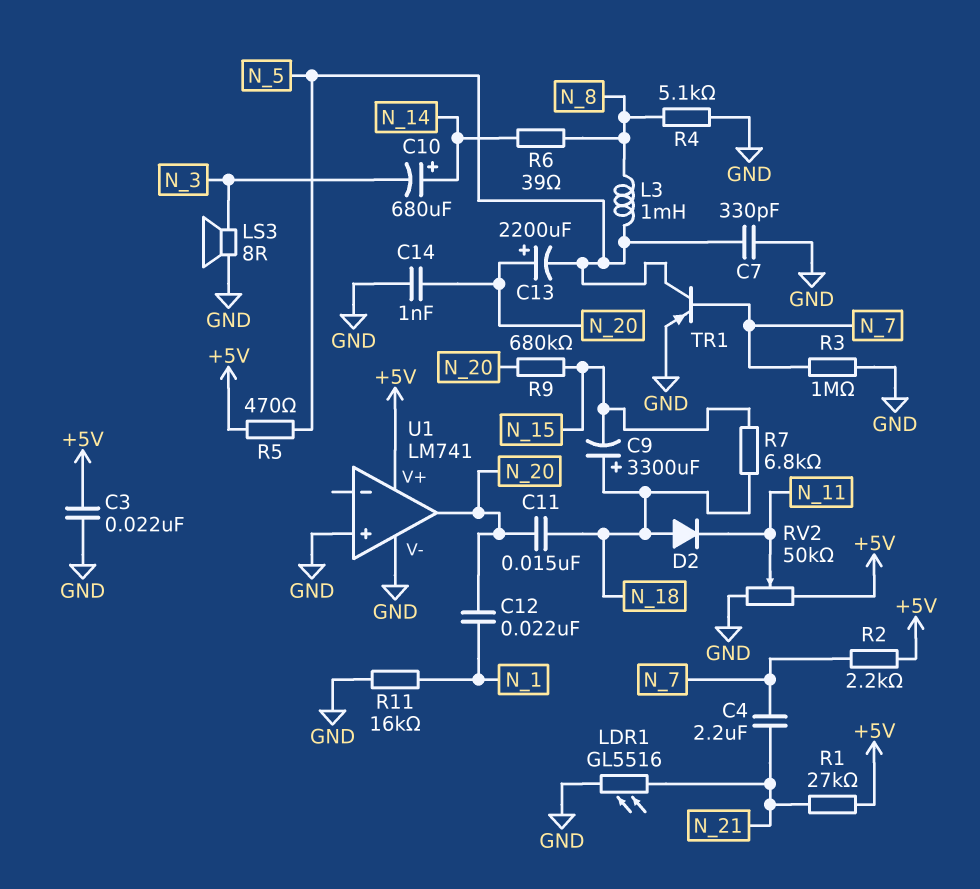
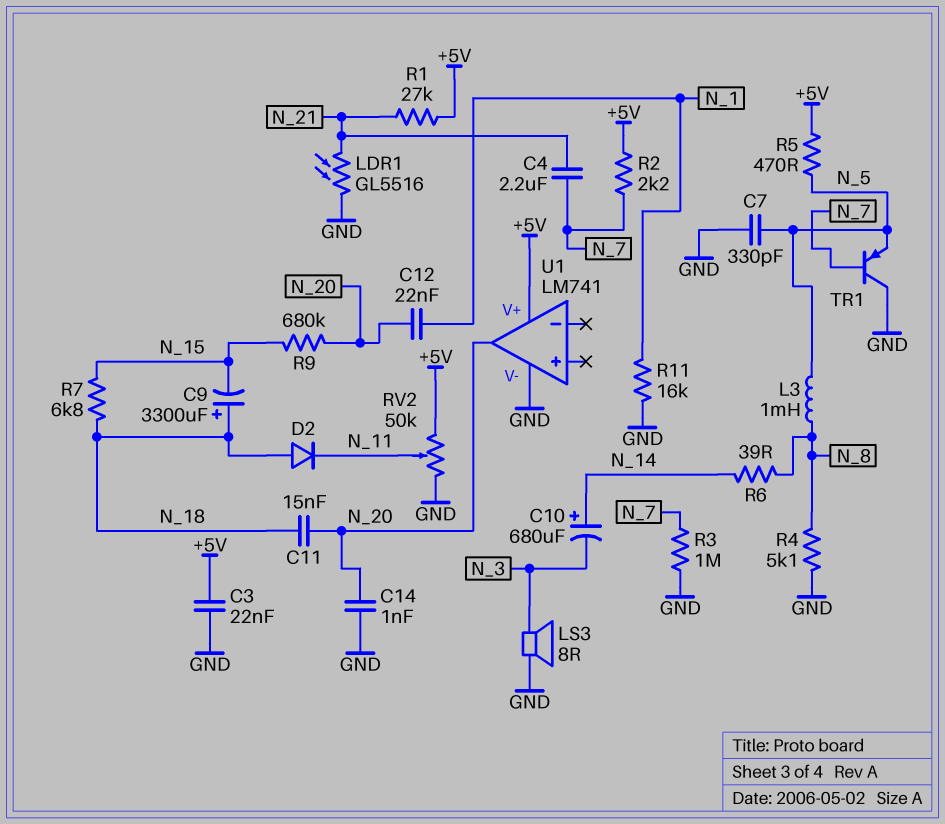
C13: 2200uF (plus N_20, minus N_5) -> none
TR1: PNP (B N_7, C N_5, E GND) -> PNP (B N_7, C GND, E N_5)
U1 pin in+: GND -> none

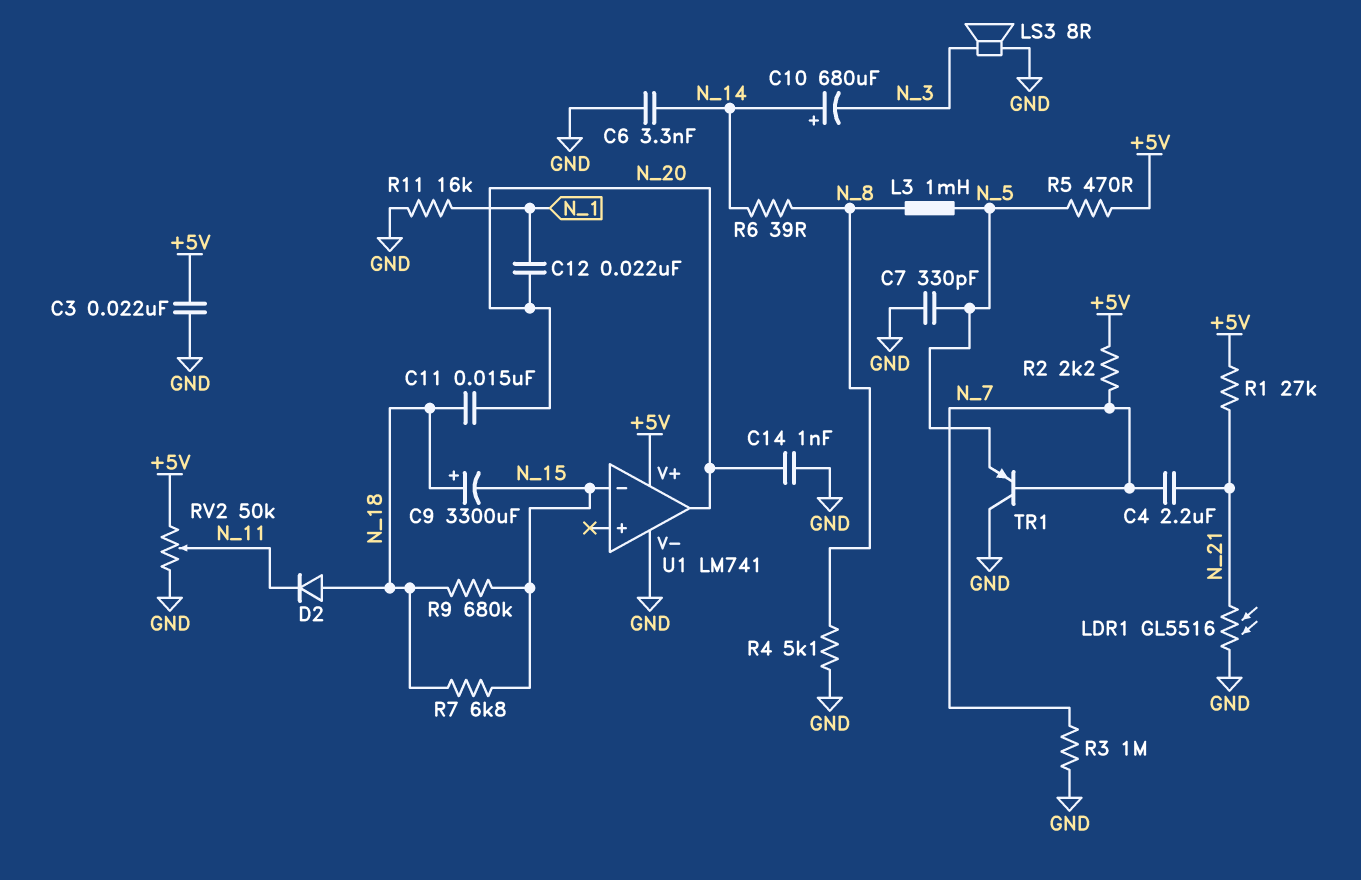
C6: none -> 3.3nF (GND, N_14)
R9: 680k (N_15, N_20) -> 680k (N_15, N_18)
U1 pin in-: none -> N_15

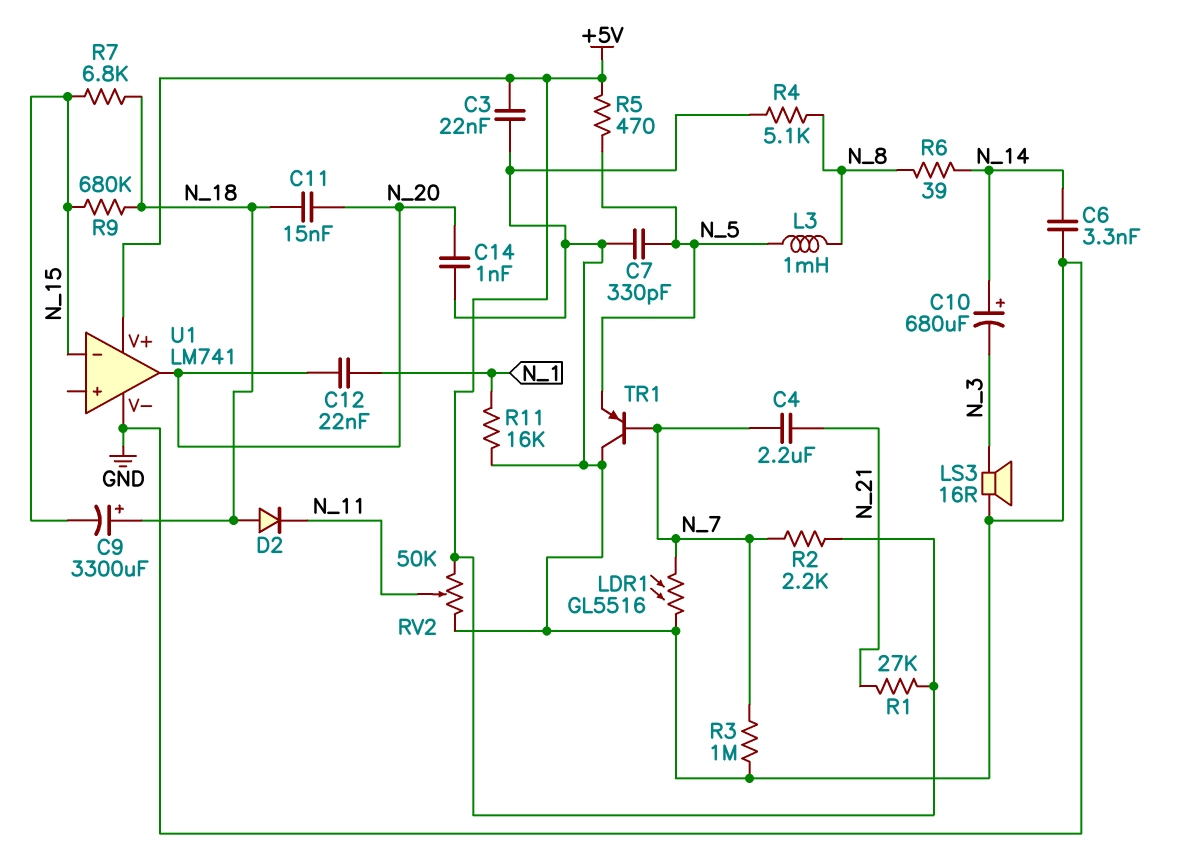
LDR1: GL5516 (GND, N_21) -> GL5516 (GND, N_7)
LS3: speaker 8R (GND, N_3) -> speaker 16R (GND, N_3)

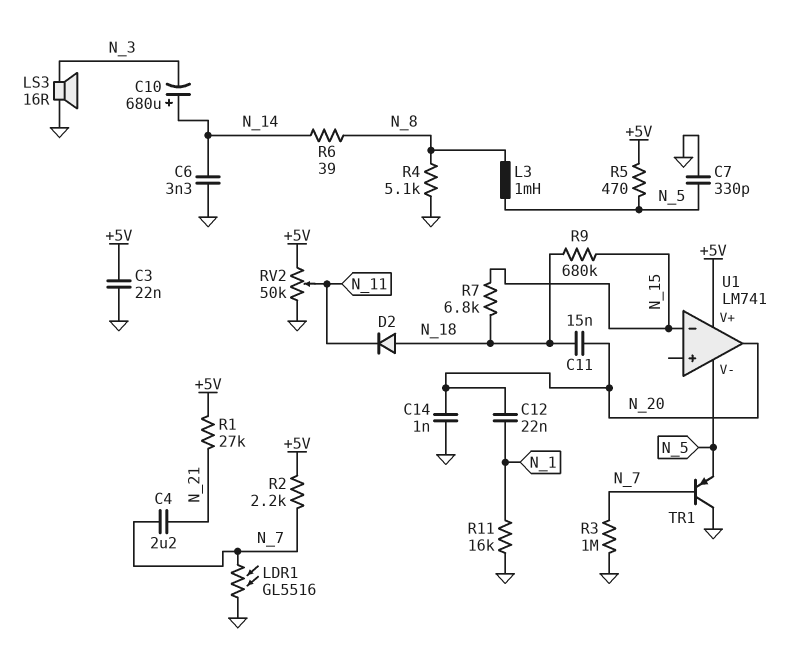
C9: 3300uF (plus N_18, minus N_15) -> none
U1 pin V-: GND -> N_5

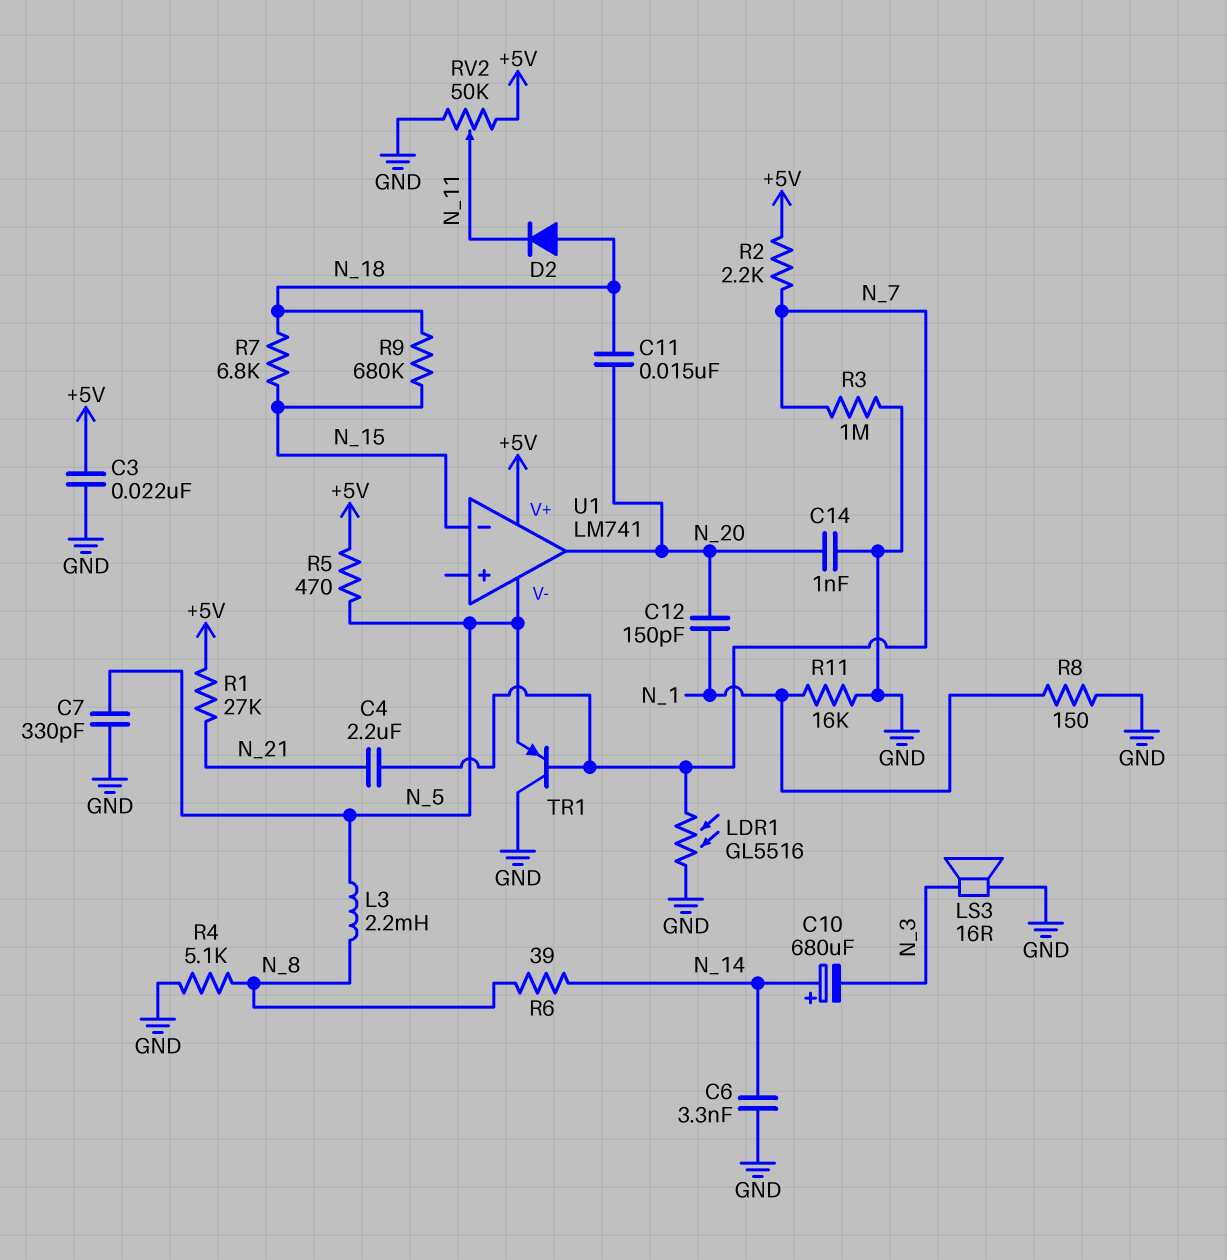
C12: 22nF (N_1, N_20) -> 150pF (N_1, N_20)
L3: 1mH (N_5, N_8) -> 2.2mH (N_5, N_8)
R8: none -> 150 (GND, N_1)

